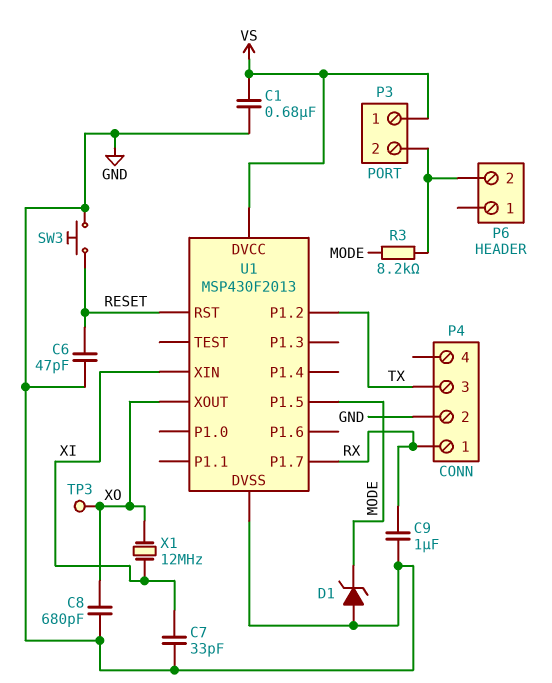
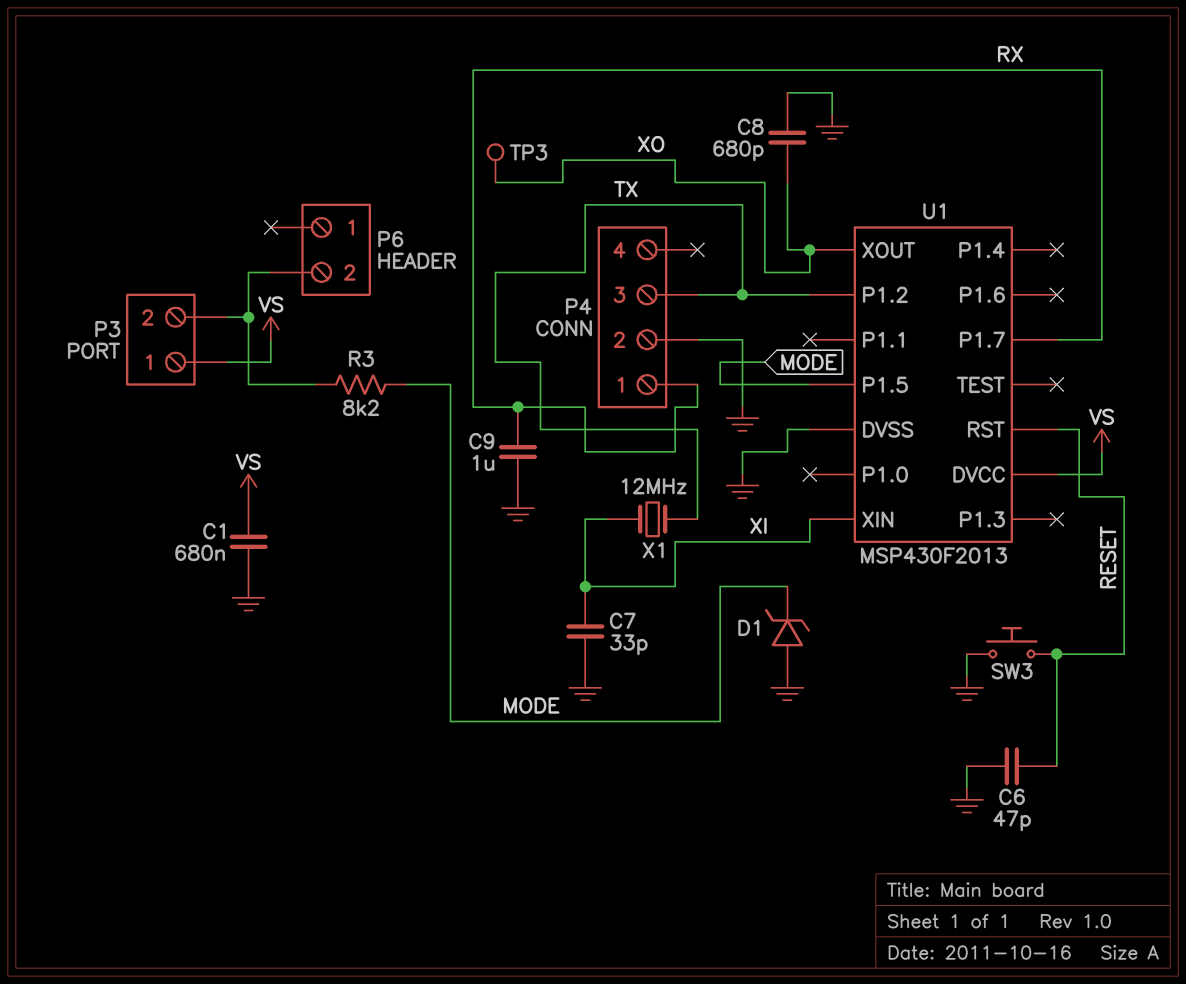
X1: 12MHz (XI, XO) -> 12MHz (TX, XI)

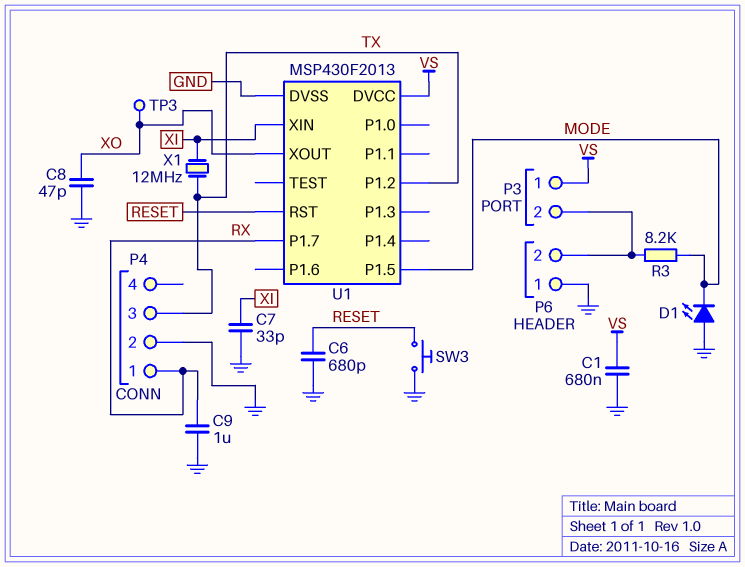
C6: 47pF (GND, RESET) -> 680pF (GND, RESET)
C8: 680pF (GND, XO) -> 47pF (GND, XO)
D1: zener (A GND, K MODE) -> LED (A GND, K MODE)
P6 pin 1: none -> GND

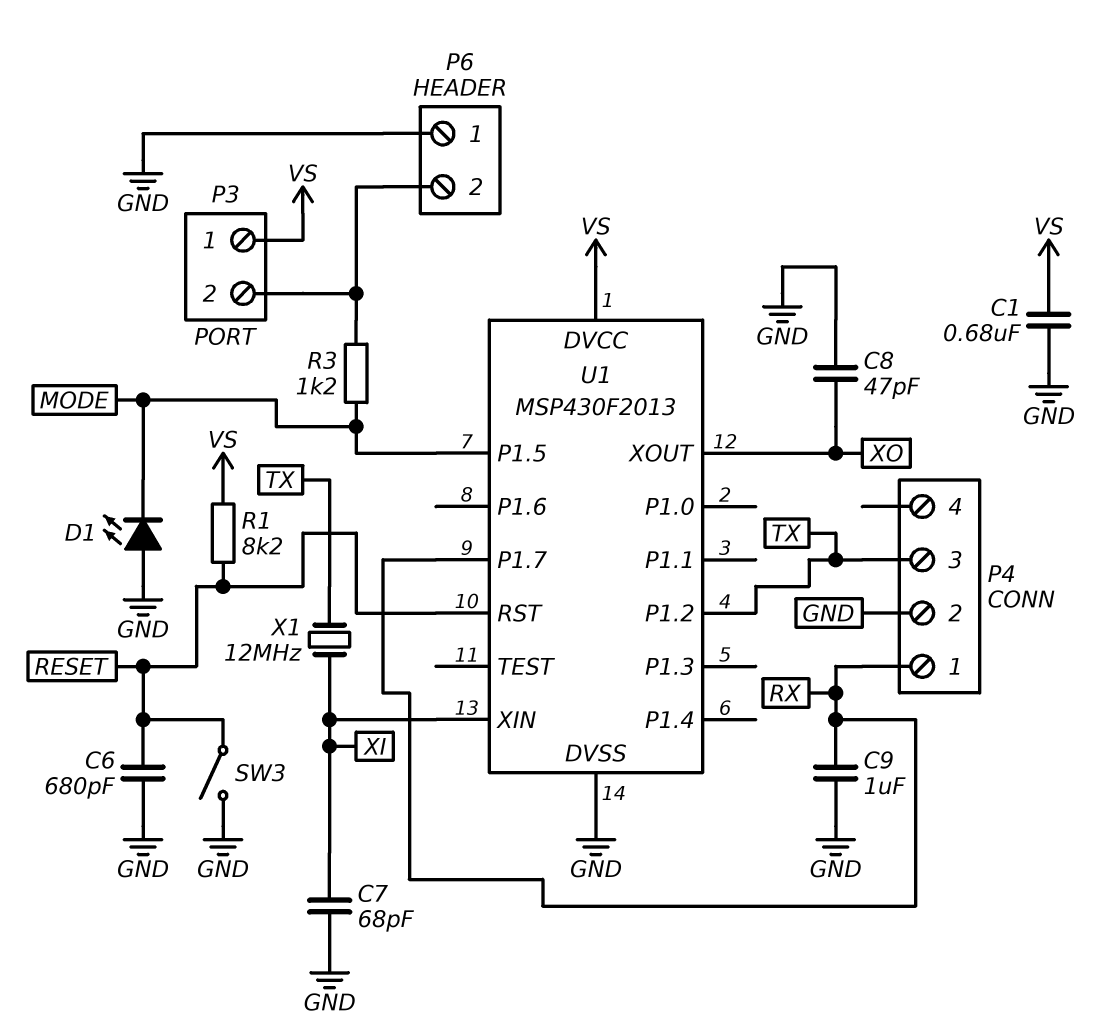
C7: 33pF (GND, XI) -> 68pF (GND, XI)
R1: none -> 8.2k (RESET, VS)
R3: 8.2k (MODE, P3/2) -> 1.2k (MODE, P3/2)
SW3: button (GND, RESET) -> switch (GND, RESET)
TP3: test point (XO) -> none

